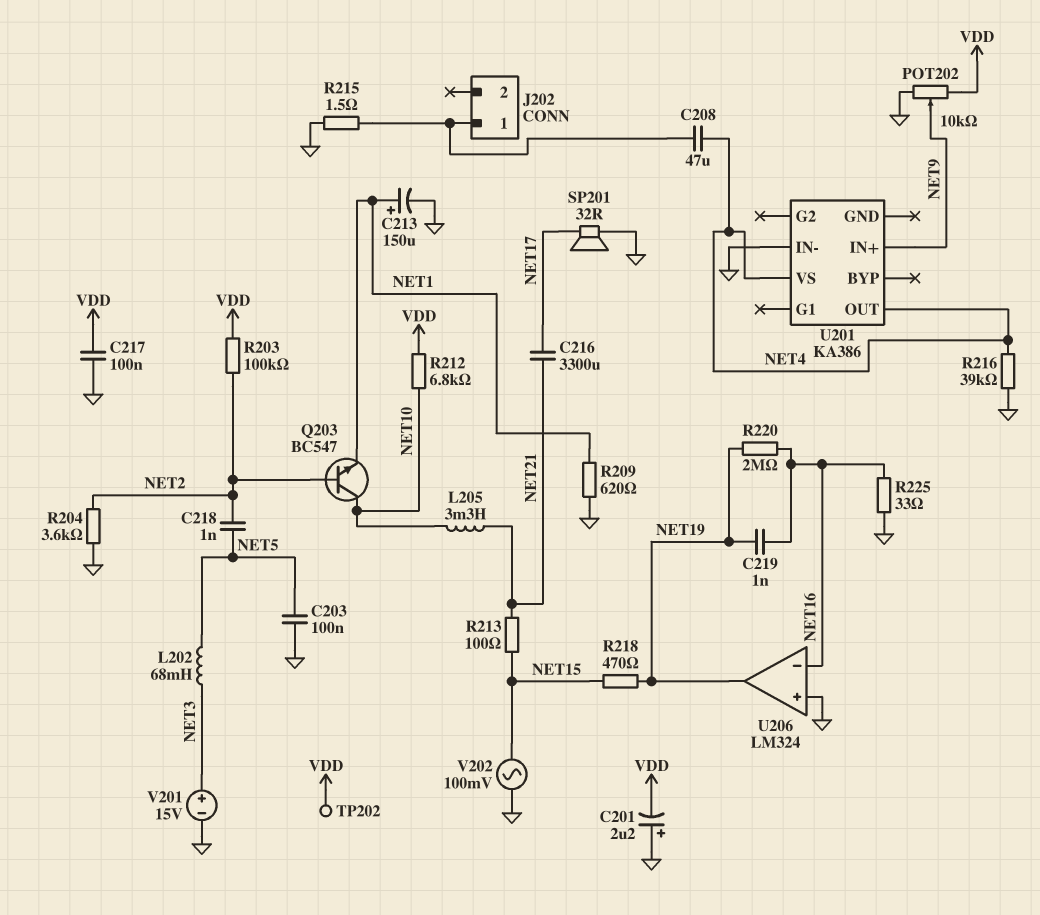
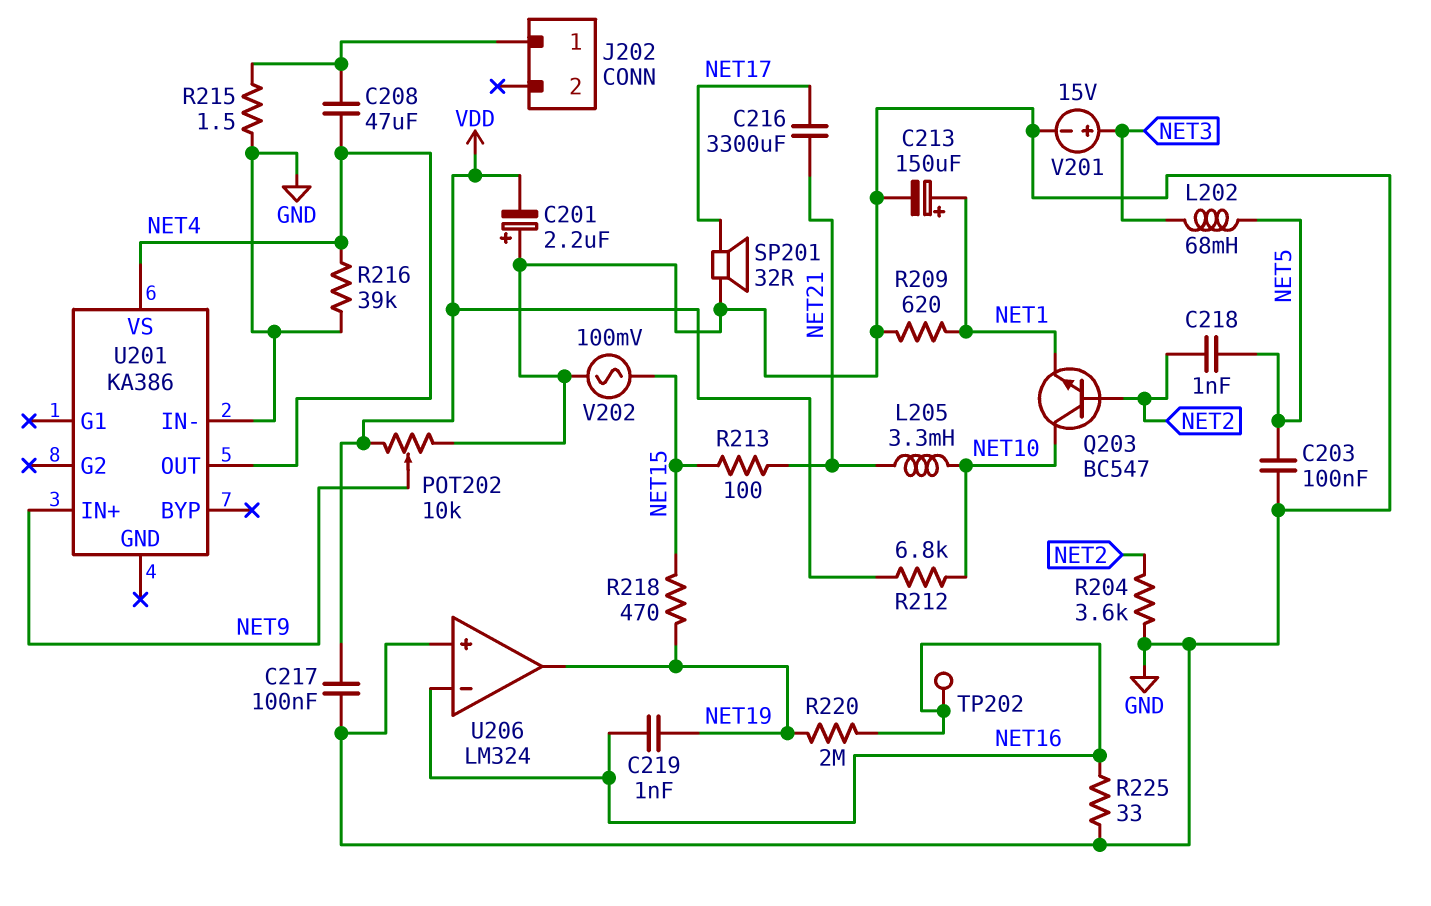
R203: 100k (NET2, VDD) -> none
TP202: test point (VDD) -> test point (NET16)

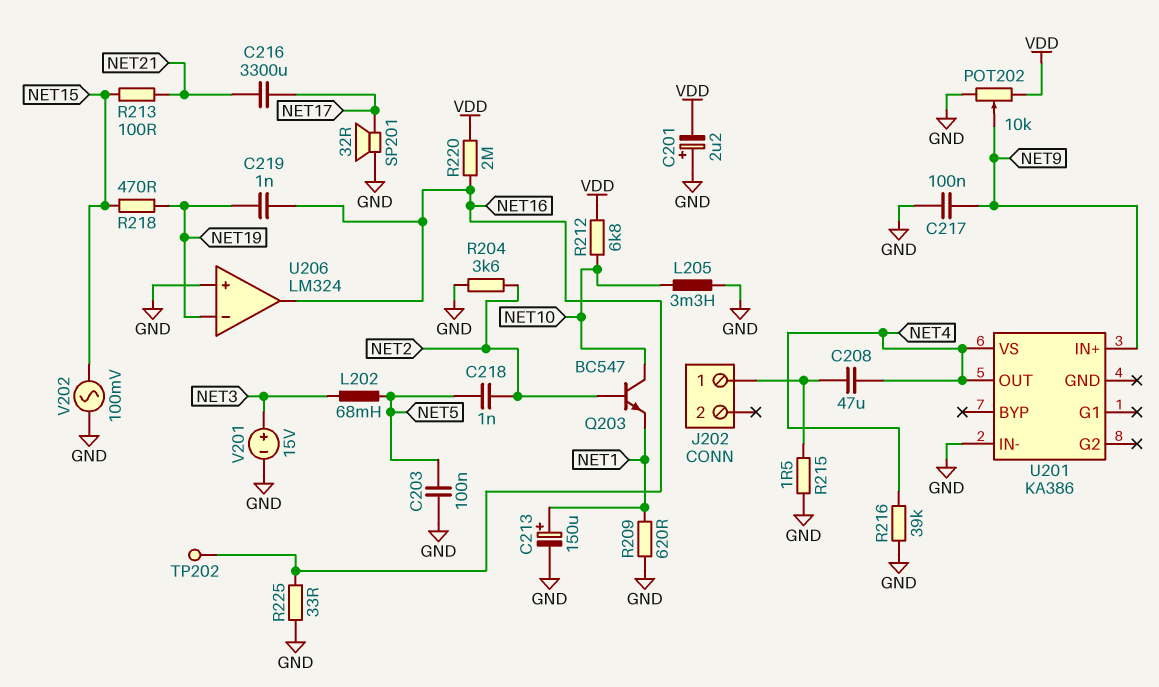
C217: 100nF (GND, VDD) -> 100nF (GND, NET9)
L205: 3.3mH (NET10, NET21) -> 3.3mH (GND, NET10)
R220: 2M (NET16, NET19) -> 2M (NET16, VDD)
U206 pin in-: NET16 -> NET19
U206 pin out: NET19 -> NET16

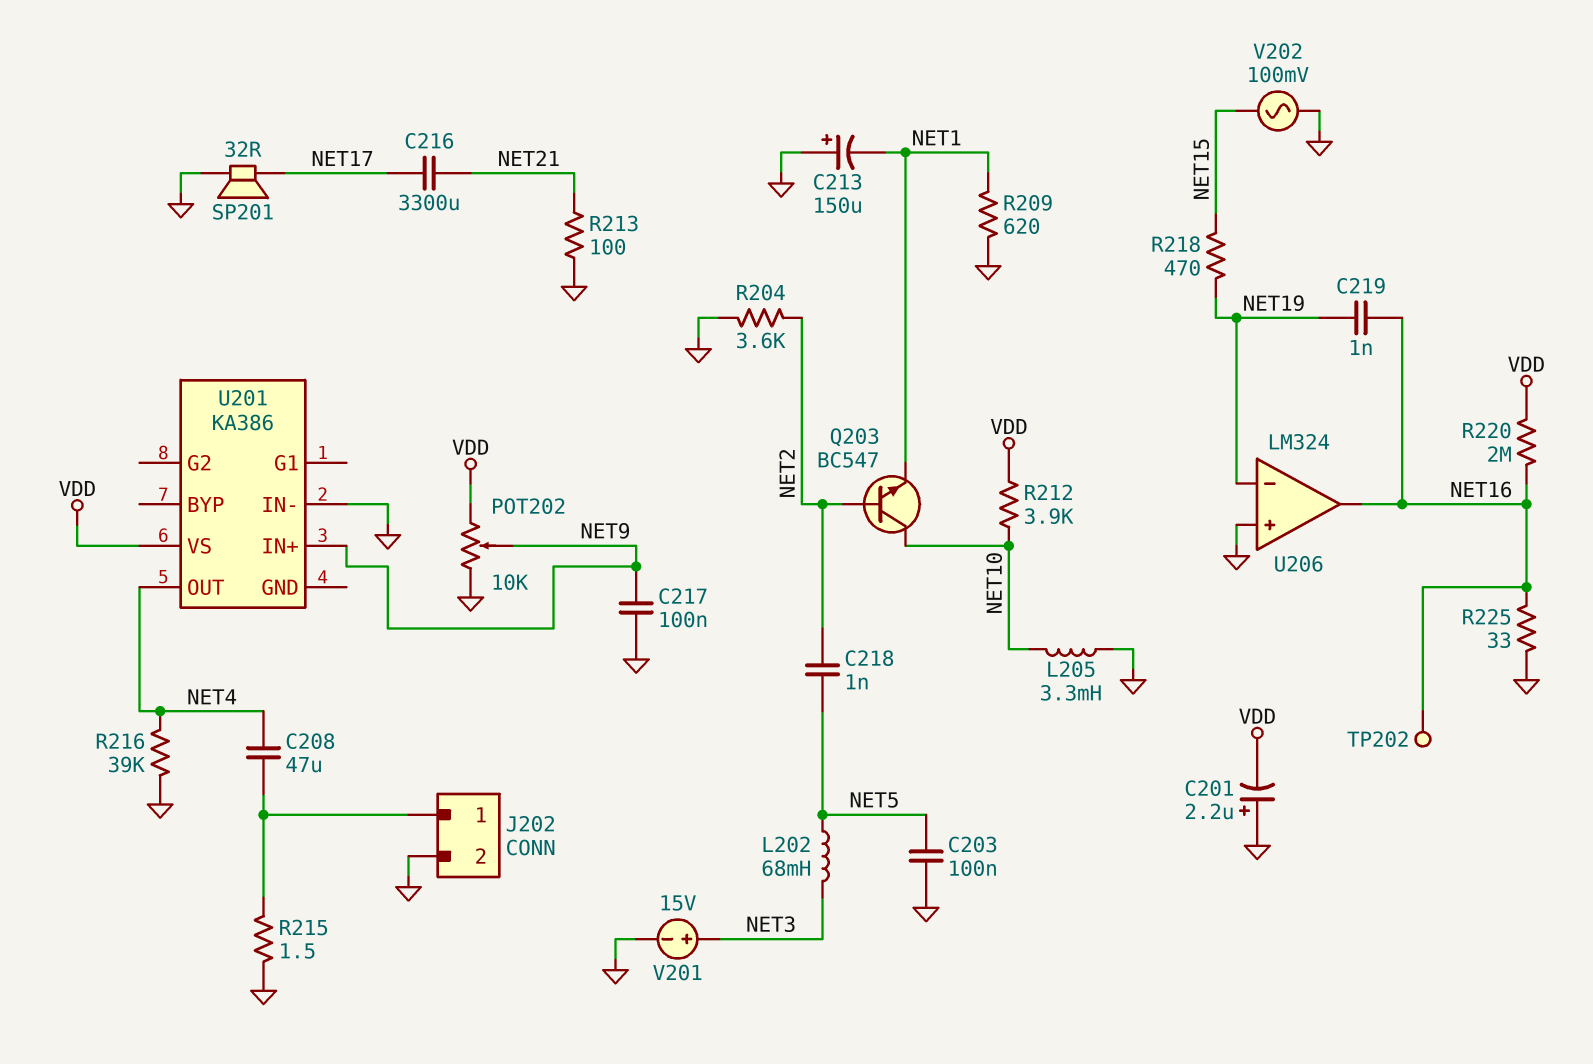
C213: 150uF (plus NET1, minus GND) -> 150uF (plus GND, minus NET1)
J202 pin 2: none -> GND
R212: 6.8k (NET10, VDD) -> 3.9k (NET10, VDD)
R213: 100 (NET15, NET21) -> 100 (GND, NET21)
U201 pin VS: NET4 -> VDD

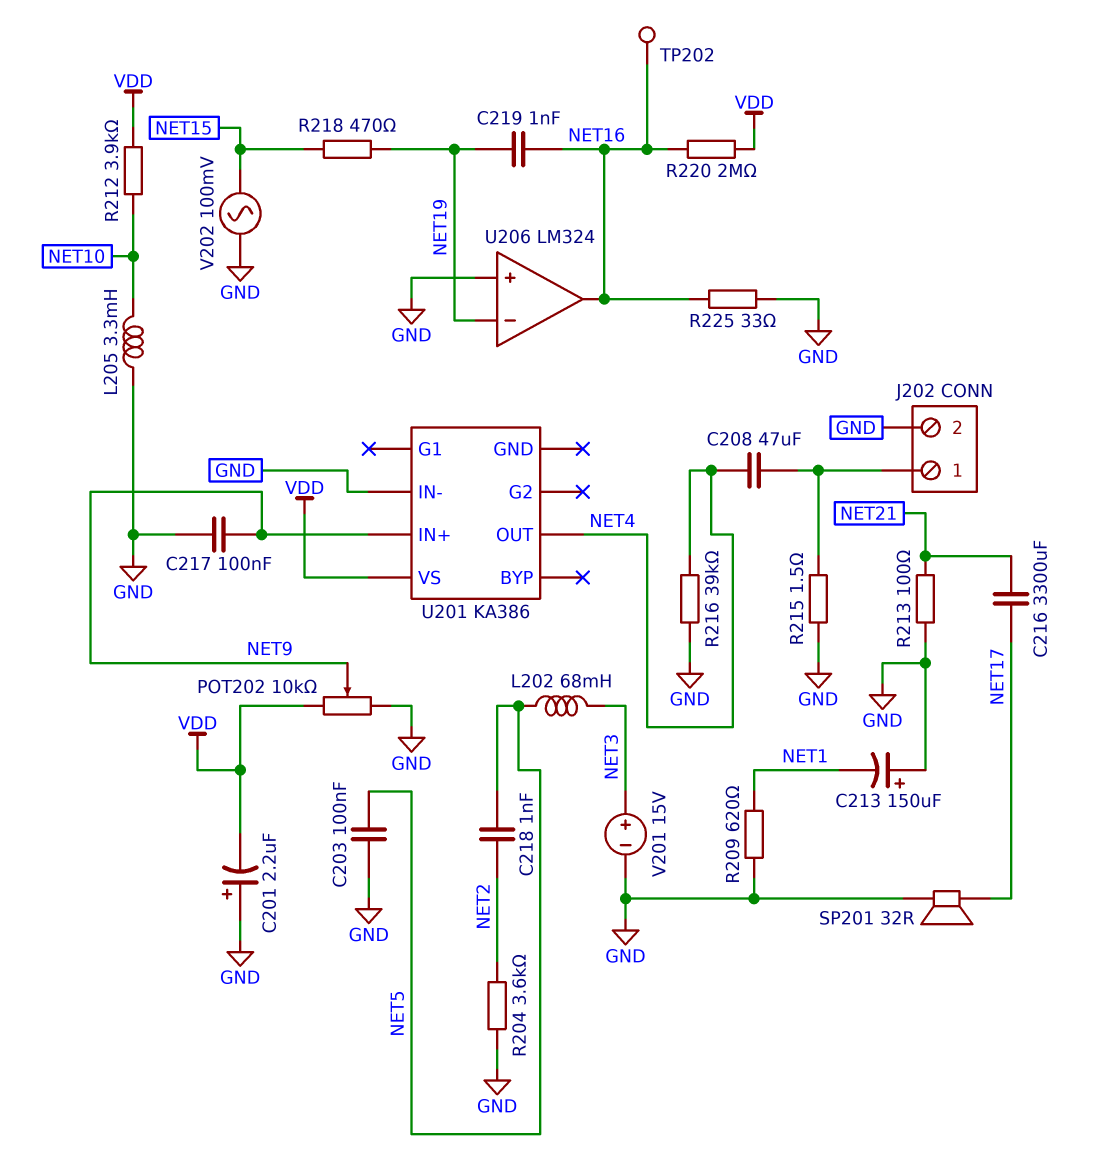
Q203: NPN BC547 (B NET2, C NET10, E NET1) -> none

